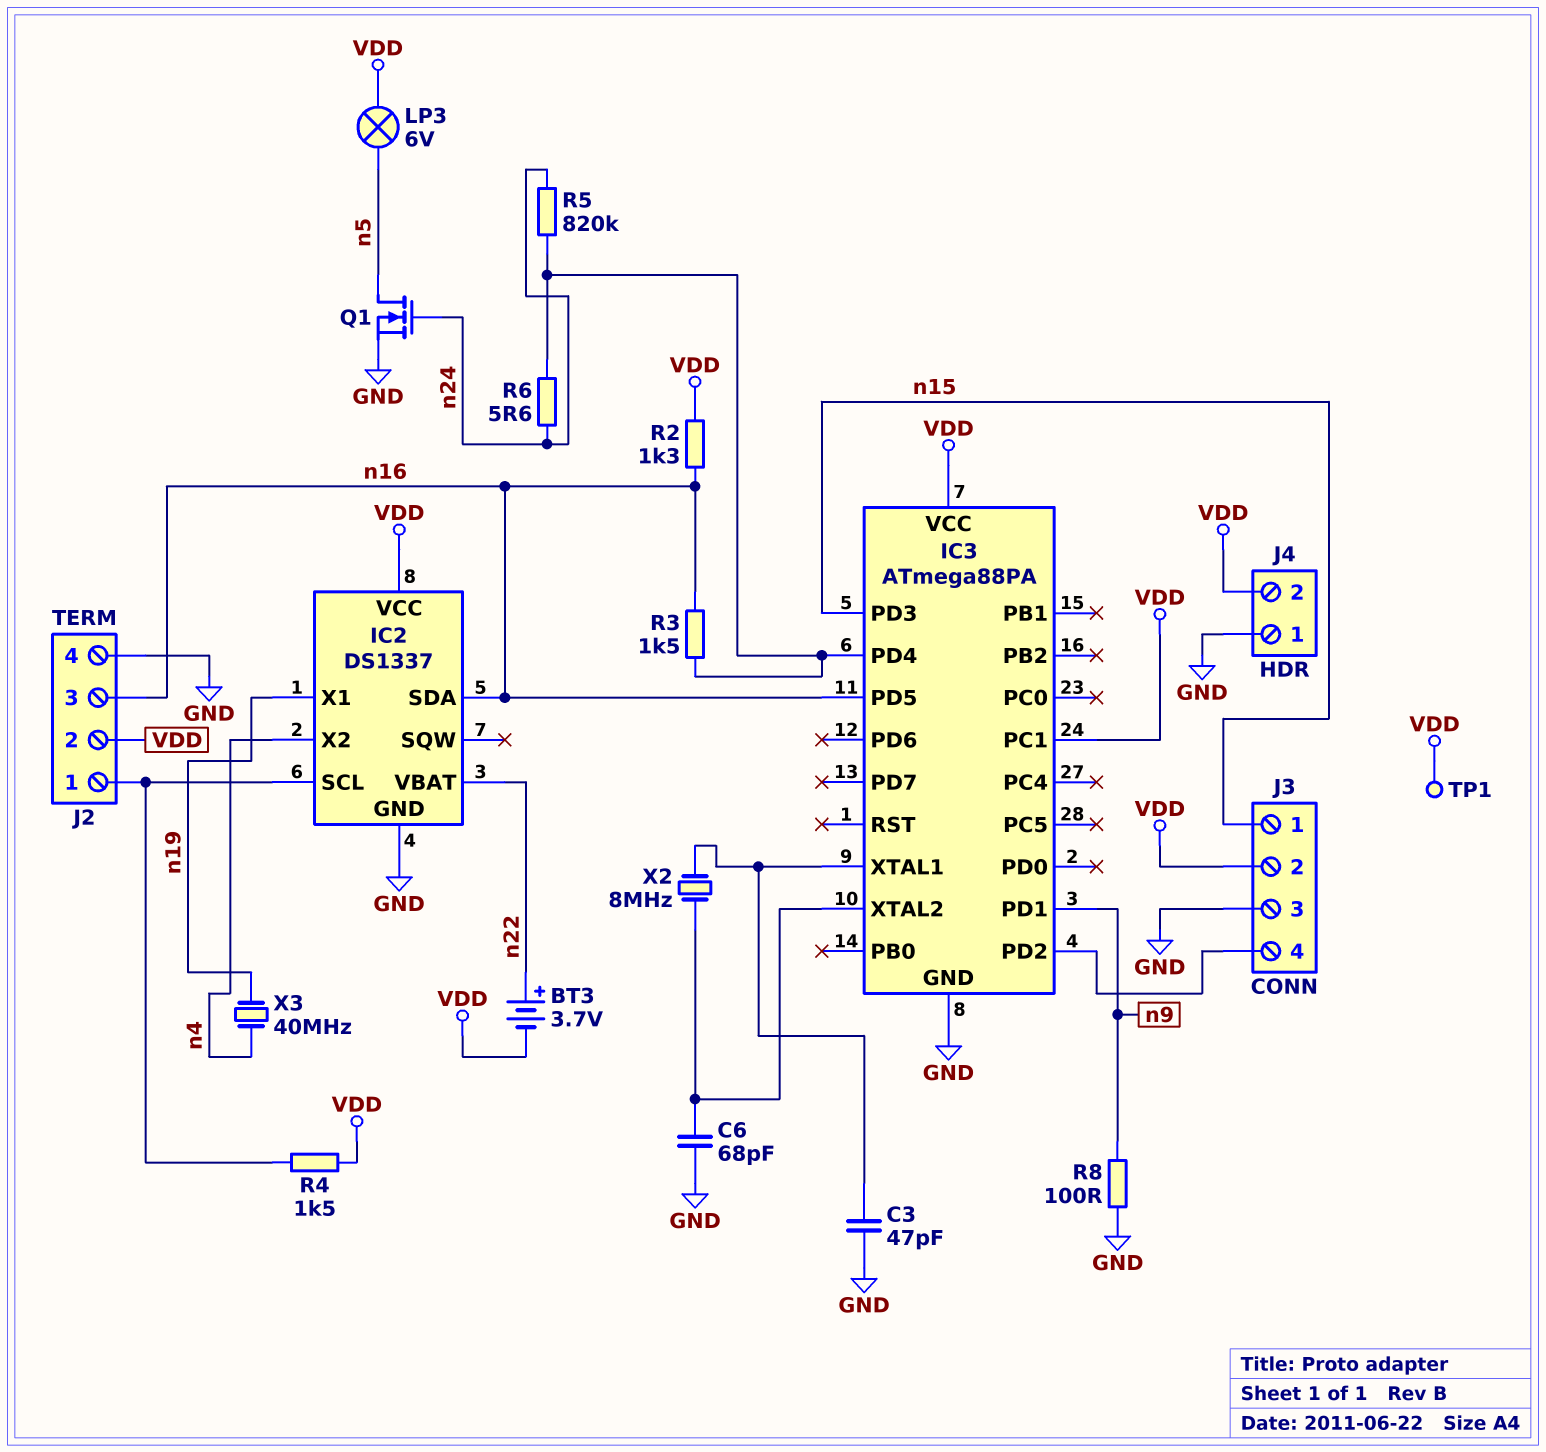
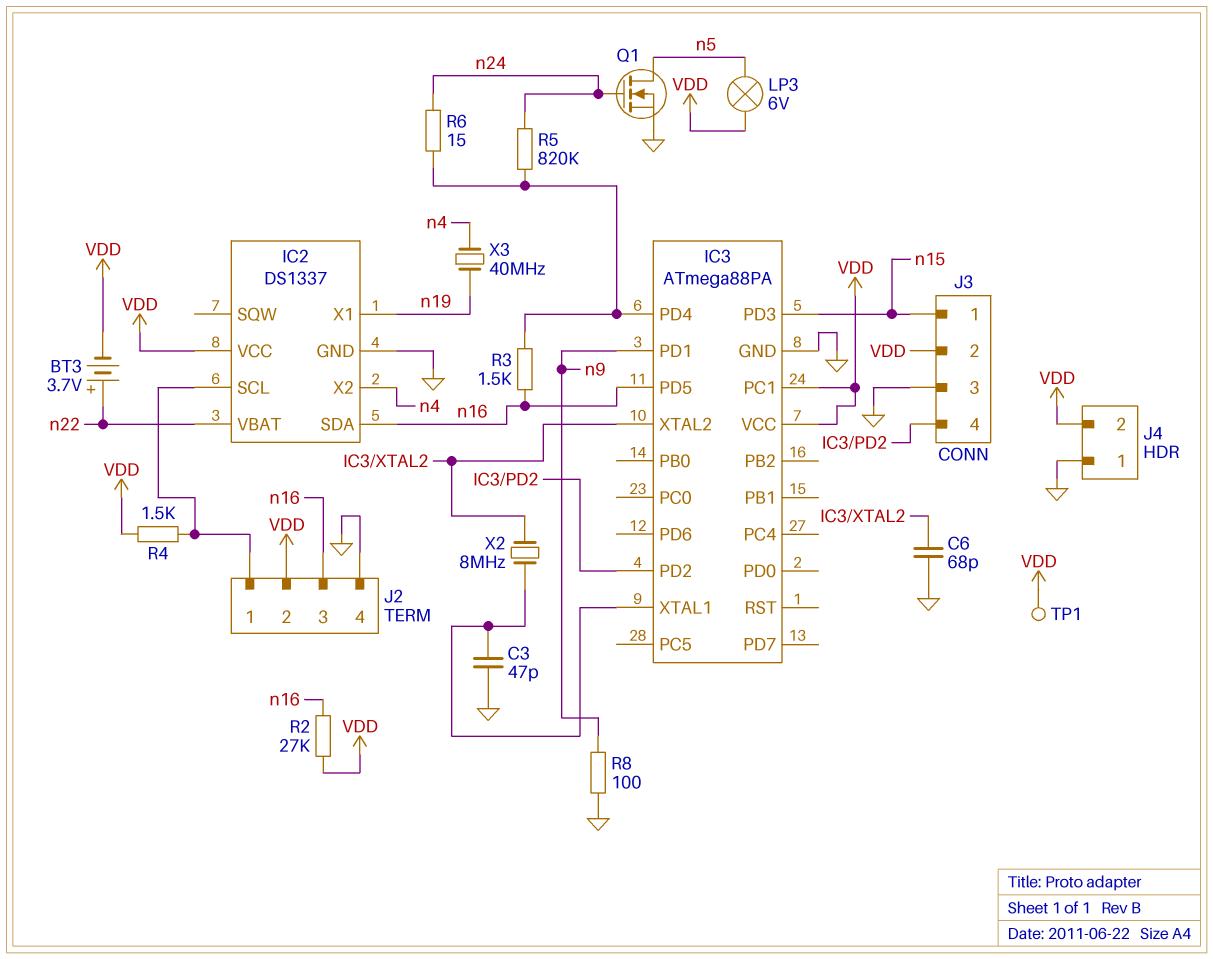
R2: 1.3k (VDD, n16) -> 27k (VDD, n16)
R6: 5.6 (IC3/PD4, n24) -> 15 (IC3/PD4, n24)

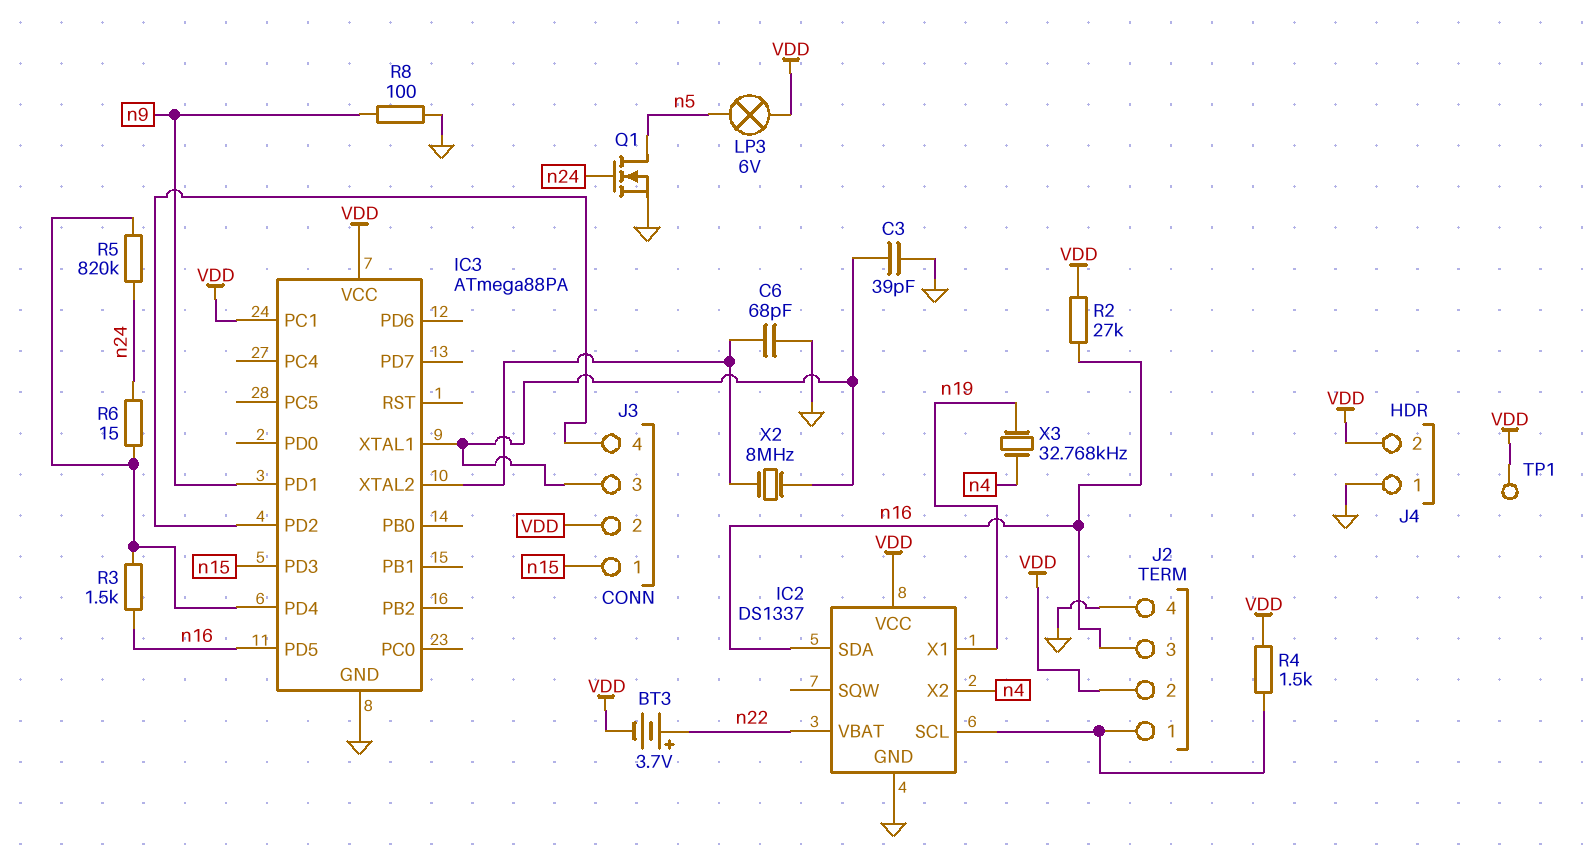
C3: 47pF (GND, IC3/XTAL1) -> 39pF (GND, IC3/XTAL1)
J3 pin 3: GND -> IC3/XTAL1
X3: 40MHz (n4, n19) -> 32.768kHz (n4, n19)

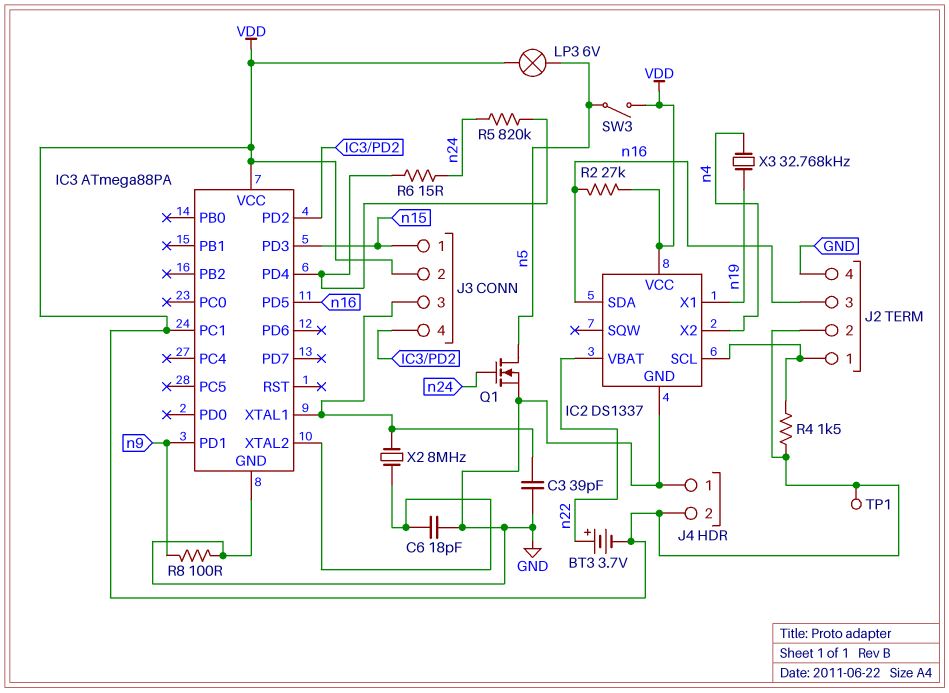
C6: 68pF (GND, IC3/XTAL2) -> 18pF (GND, IC3/XTAL2)
R3: 1.5k (IC3/PD4, n16) -> none
SW3: none -> switch (VDD, n5)

